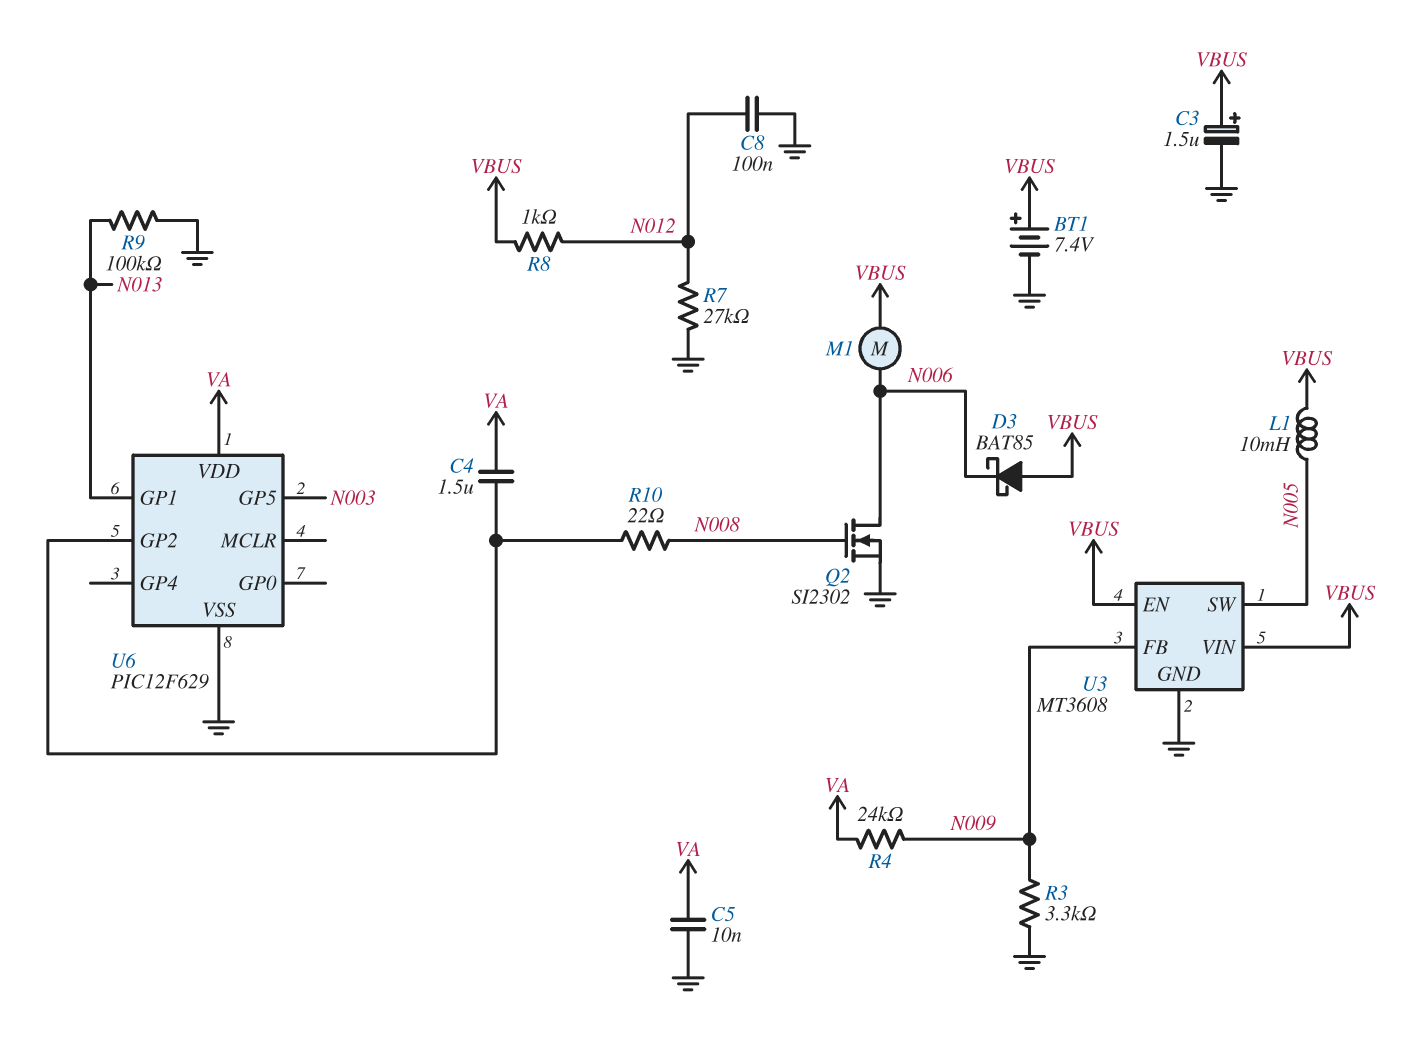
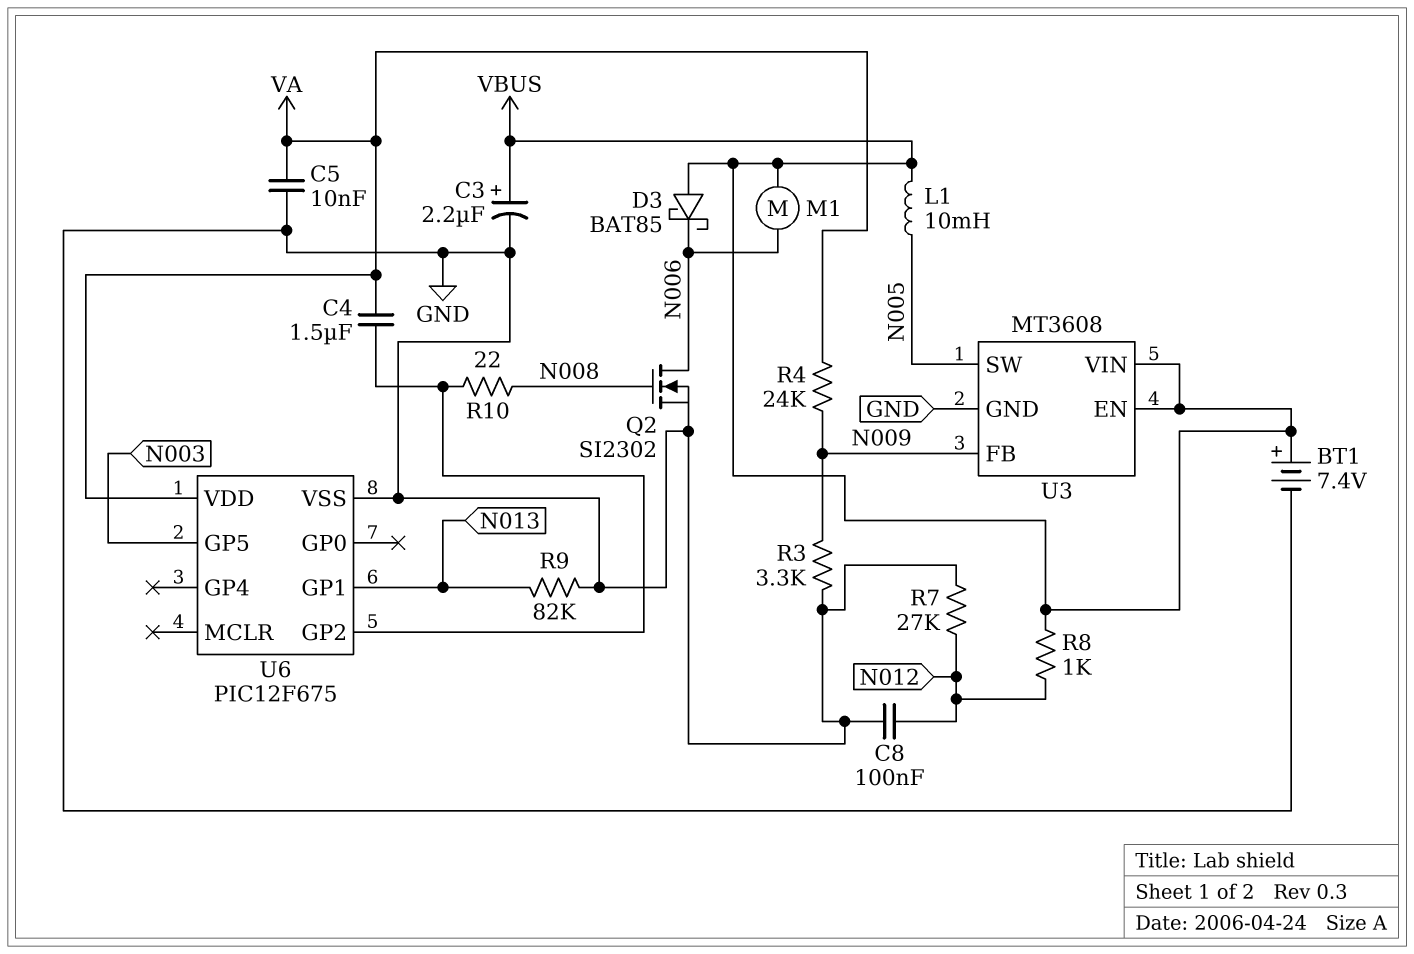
C3: 1.5uF (plus VBUS, minus GND) -> 2.2uF (plus VBUS, minus GND)
R9: 100k (GND, N013) -> 82k (GND, N013)
U6: PIC12F629 -> PIC12F675

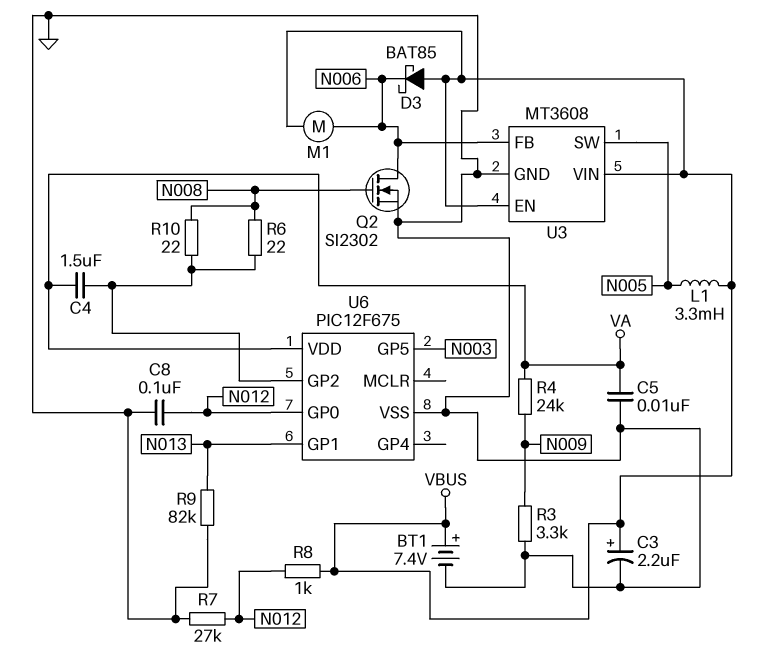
L1: 10mH (N005, VBUS) -> 3.3mH (N005, VBUS)
R6: none -> 22 (N008, U6/GP2)
U3 pin FB: N009 -> N006
U6 pin GP0: none -> N012

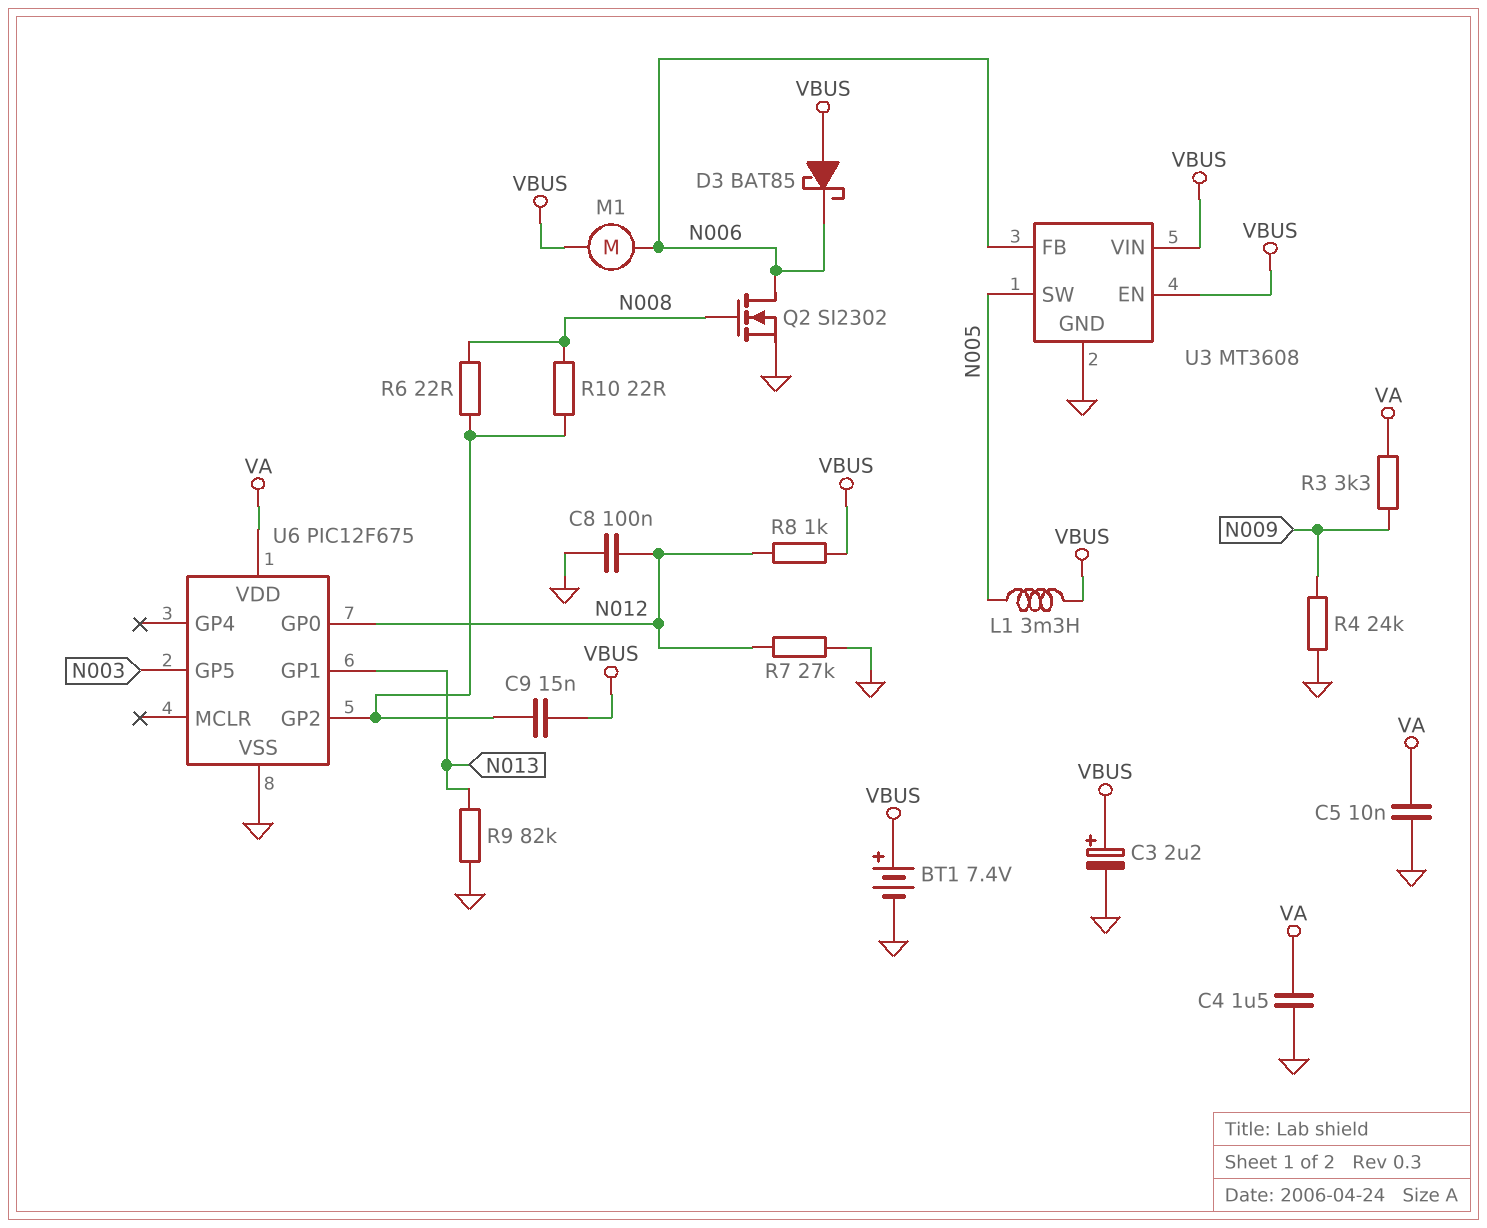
C4: 1.5uF (U6/GP2, VA) -> 1.5uF (GND, VA)
C9: none -> 15nF (U6/GP2, VBUS)
R3: 3.3k (GND, N009) -> 3.3k (N009, VA)
R4: 24k (N009, VA) -> 24k (GND, N009)

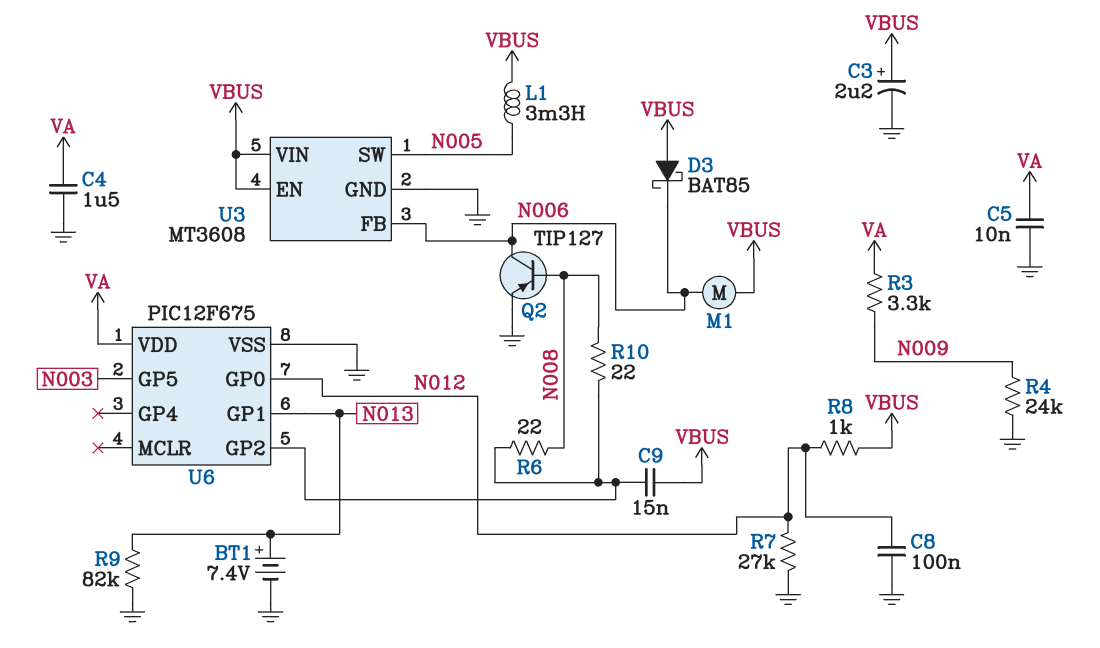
BT1: 7.4V (plus VBUS, minus GND) -> 7.4V (plus N013, minus GND)
Q2: NMOS SI2302 (G N008, D N006, S GND) -> PNP TIP127 (B N008, C N006, E GND)

